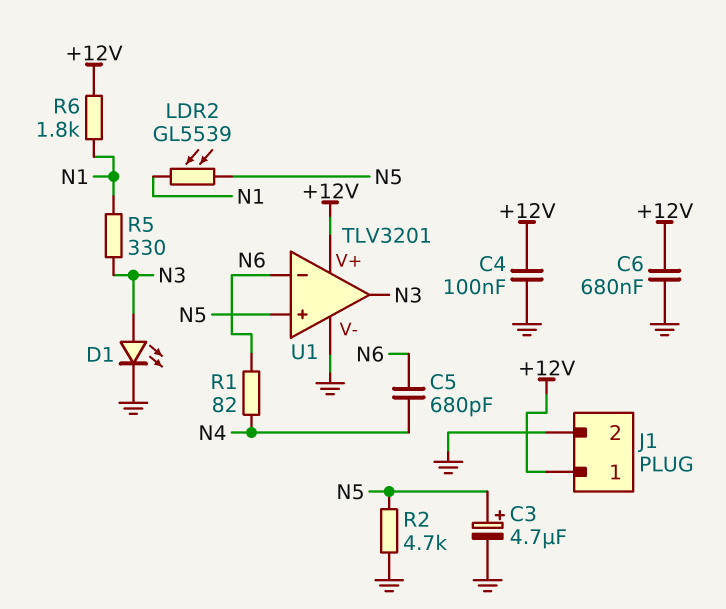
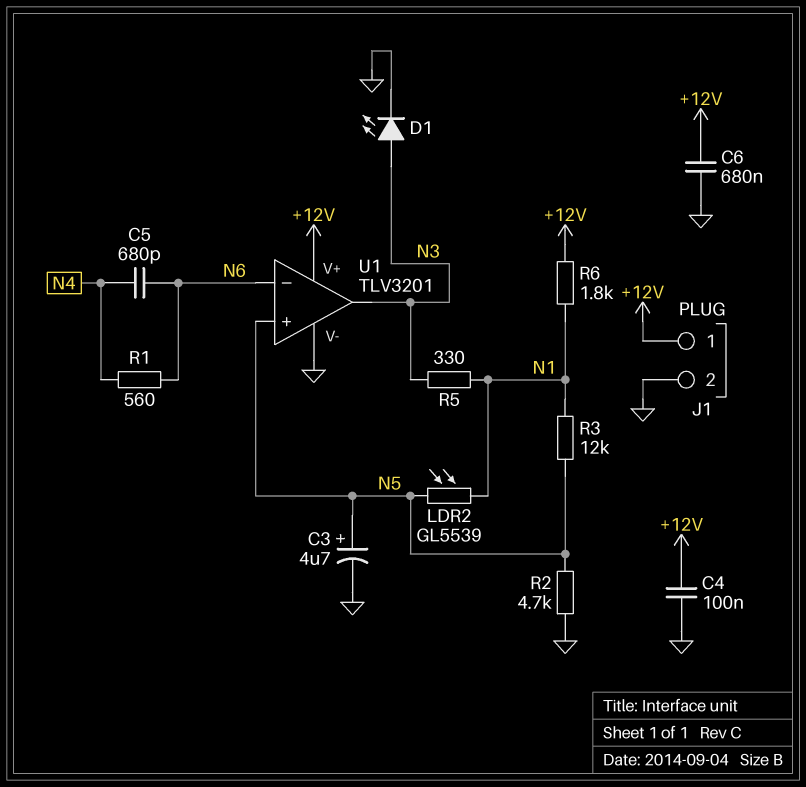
R1: 82 (N4, N6) -> 560 (N4, N6)
R3: none -> 12k (N1, N5)

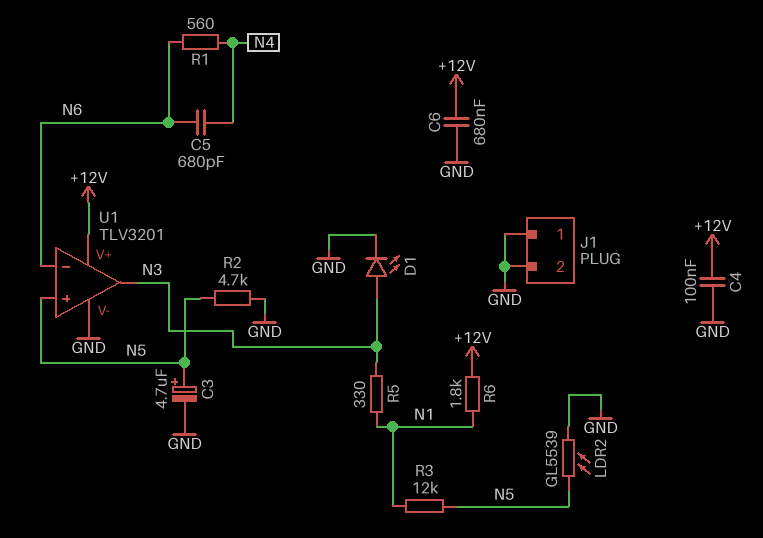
J1 pin 1: +12V -> GND
LDR2: GL5539 (N1, N5) -> GL5539 (GND, N5)

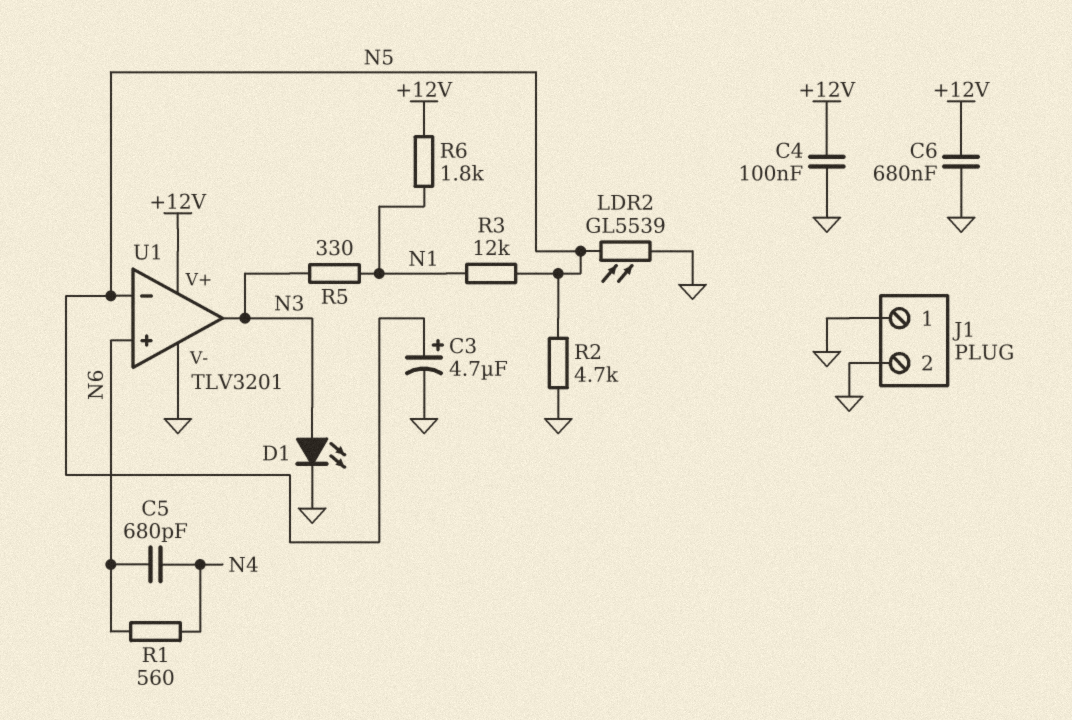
U1 pin in+: N5 -> N6
U1 pin in-: N6 -> N5

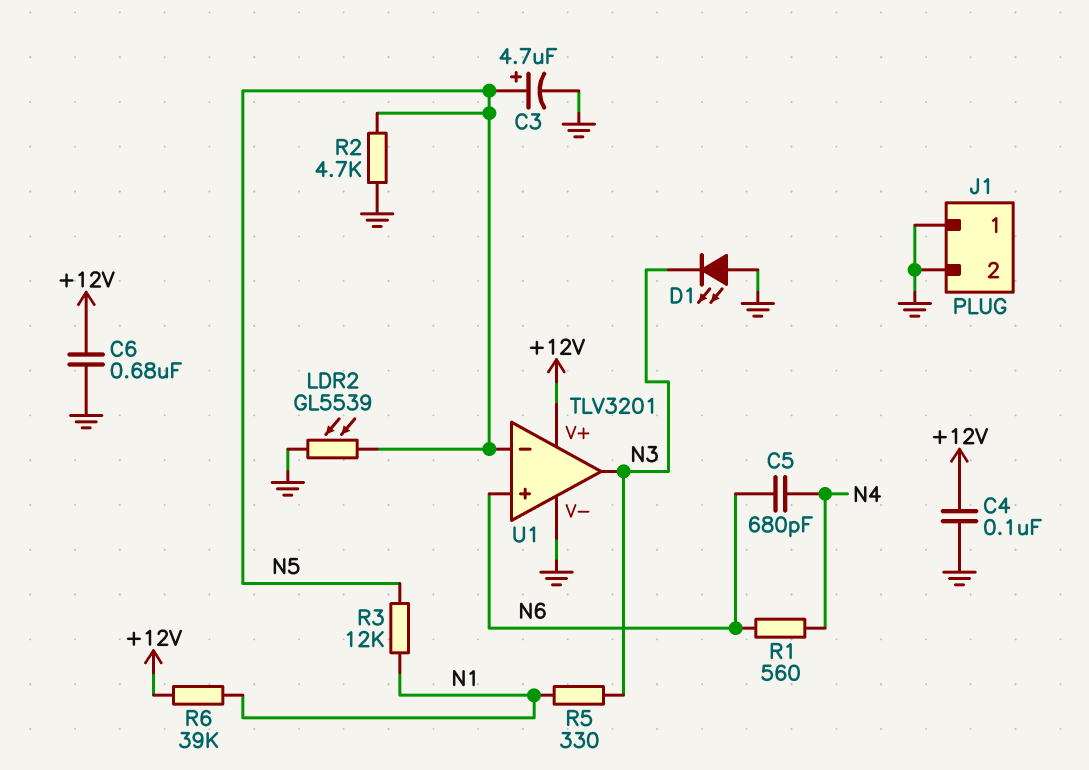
D1: LED (A N3, K GND) -> LED (A GND, K N3)
R6: 1.8k (+12V, N1) -> 39k (+12V, N1)

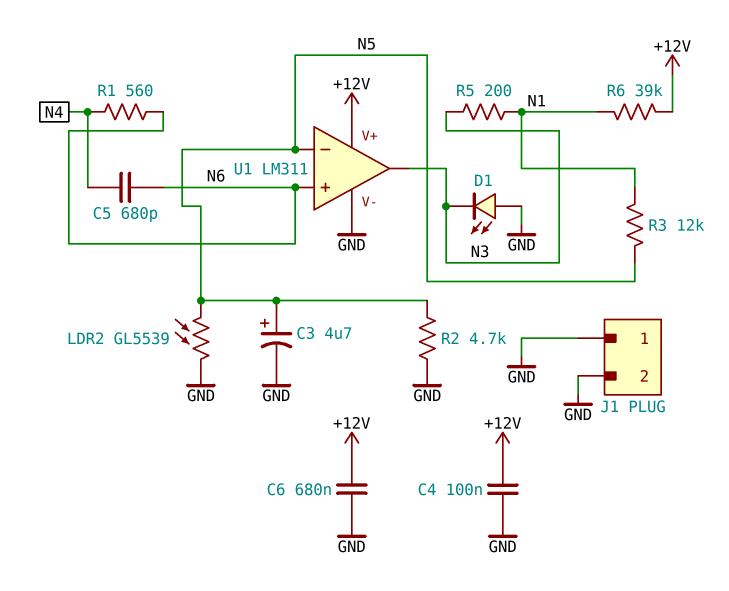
R5: 330 (N1, N3) -> 200 (N1, N3)
U1: TLV3201 -> LM311

